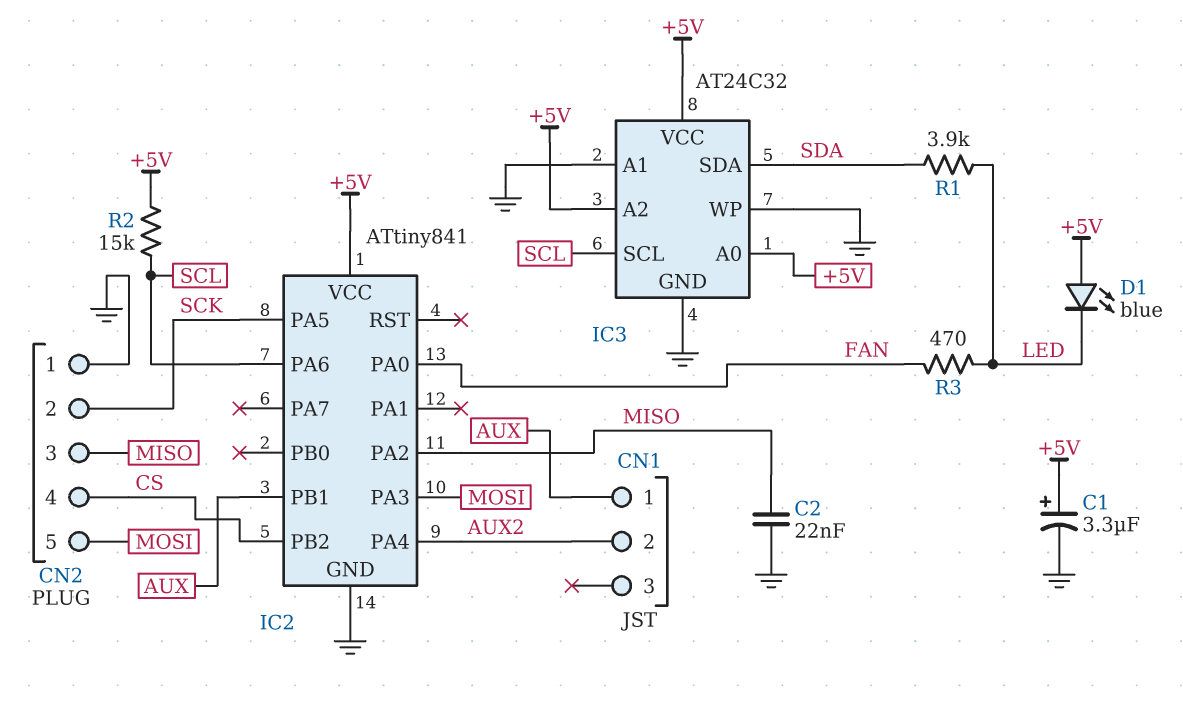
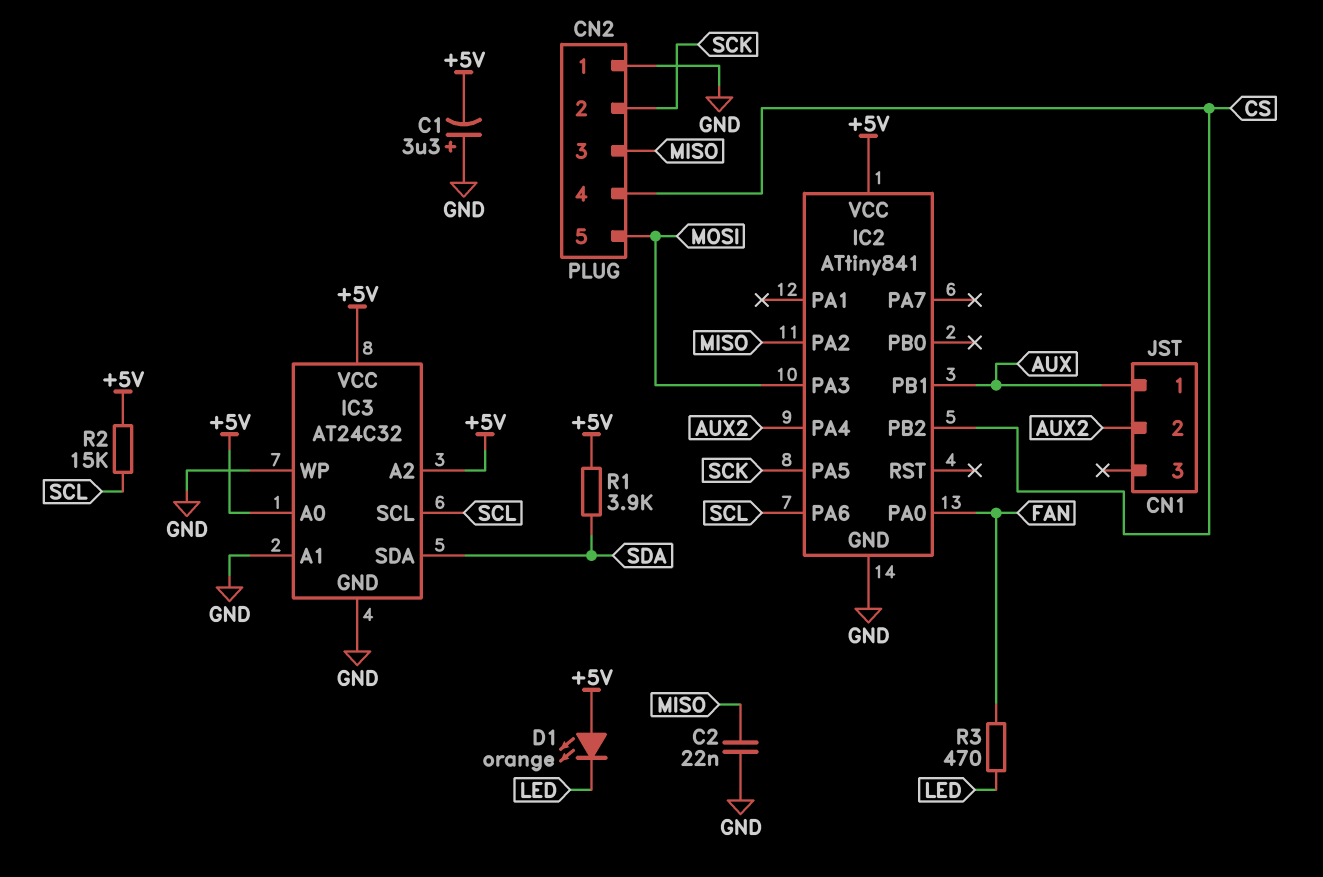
C1: 3.3uF (plus +5V, minus GND) -> 3.3uF (plus GND, minus +5V)
D1: LED blue (A +5V, K LED) -> LED orange (A +5V, K LED)
R1: 3.9k (LED, SDA) -> 3.9k (+5V, SDA)

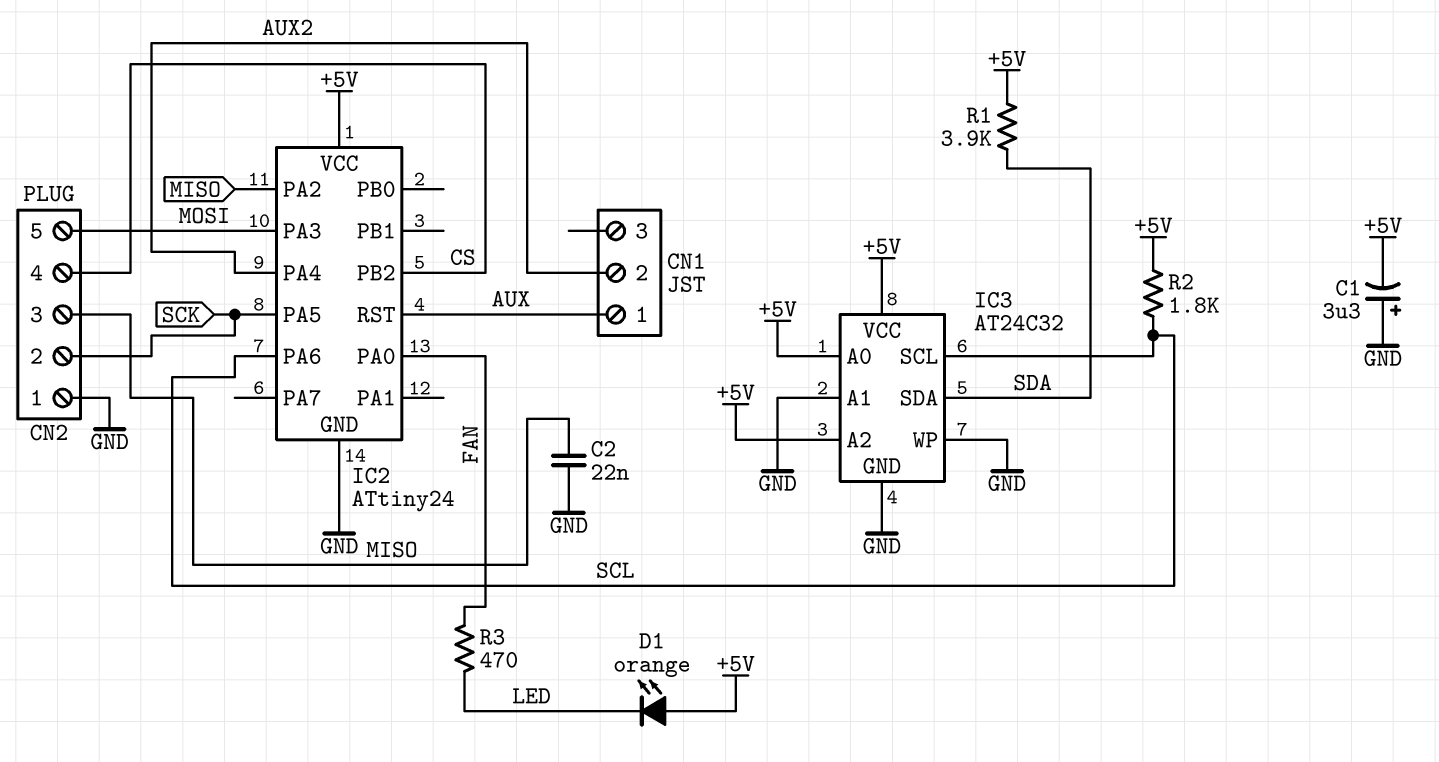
IC2: ATtiny841 -> ATtiny24
IC2 pin PB1: AUX -> none
IC2 pin RST: none -> AUX
R2: 15k (+5V, SCL) -> 1.8k (+5V, SCL)

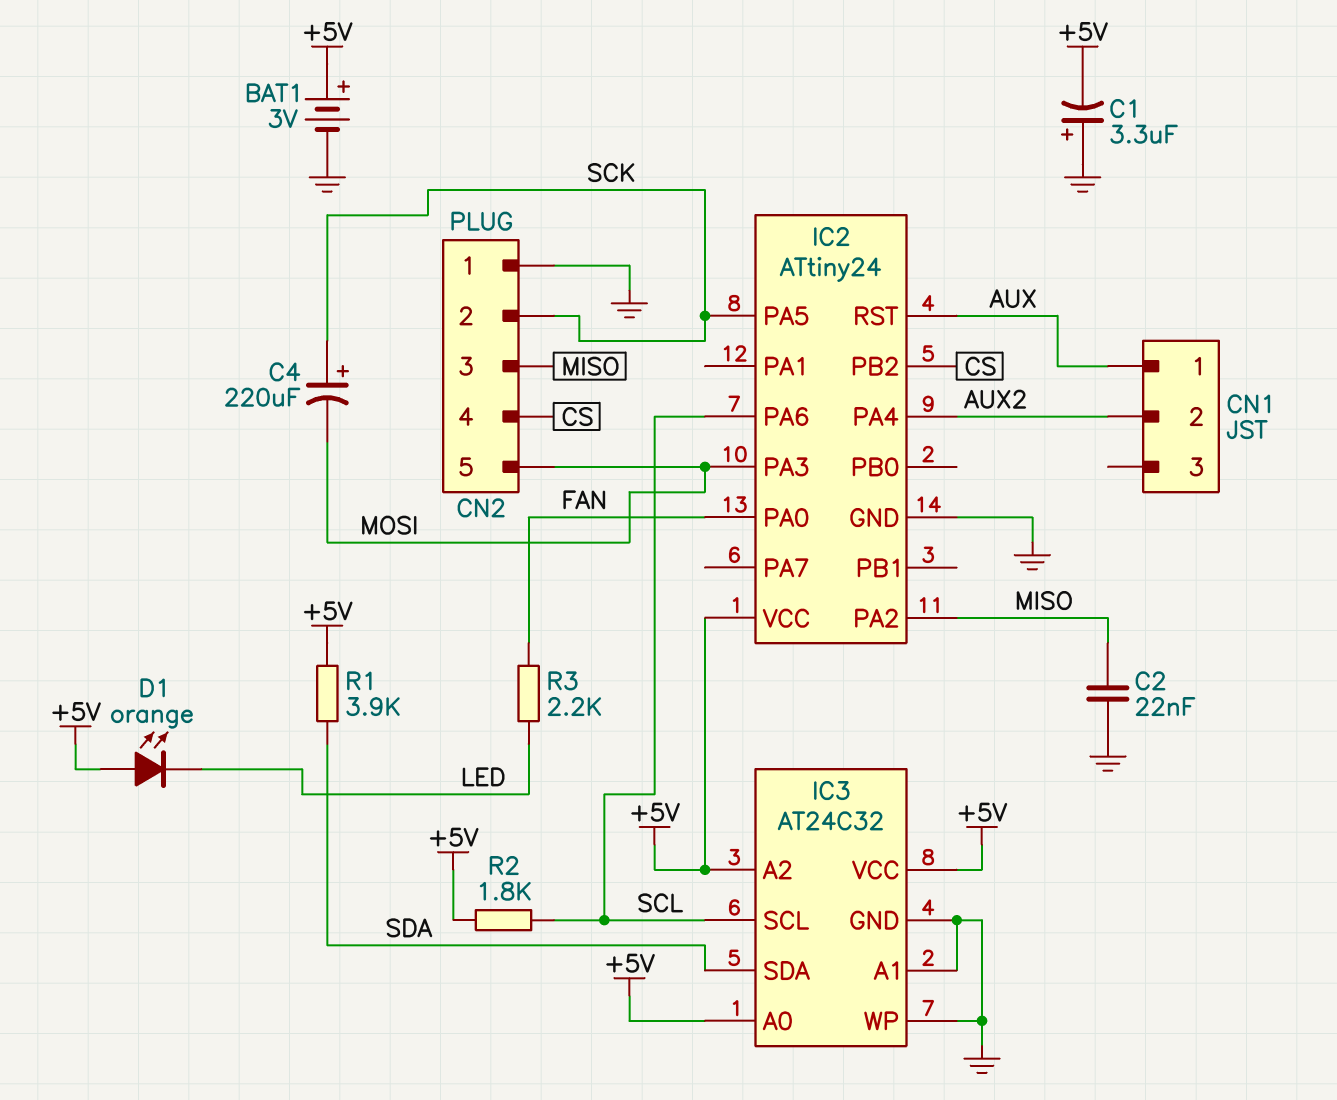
BAT1: none -> 3V (plus +5V, minus GND)
C4: none -> 220uF (plus SCK, minus MOSI)
R3: 470 (FAN, LED) -> 2.2k (FAN, LED)

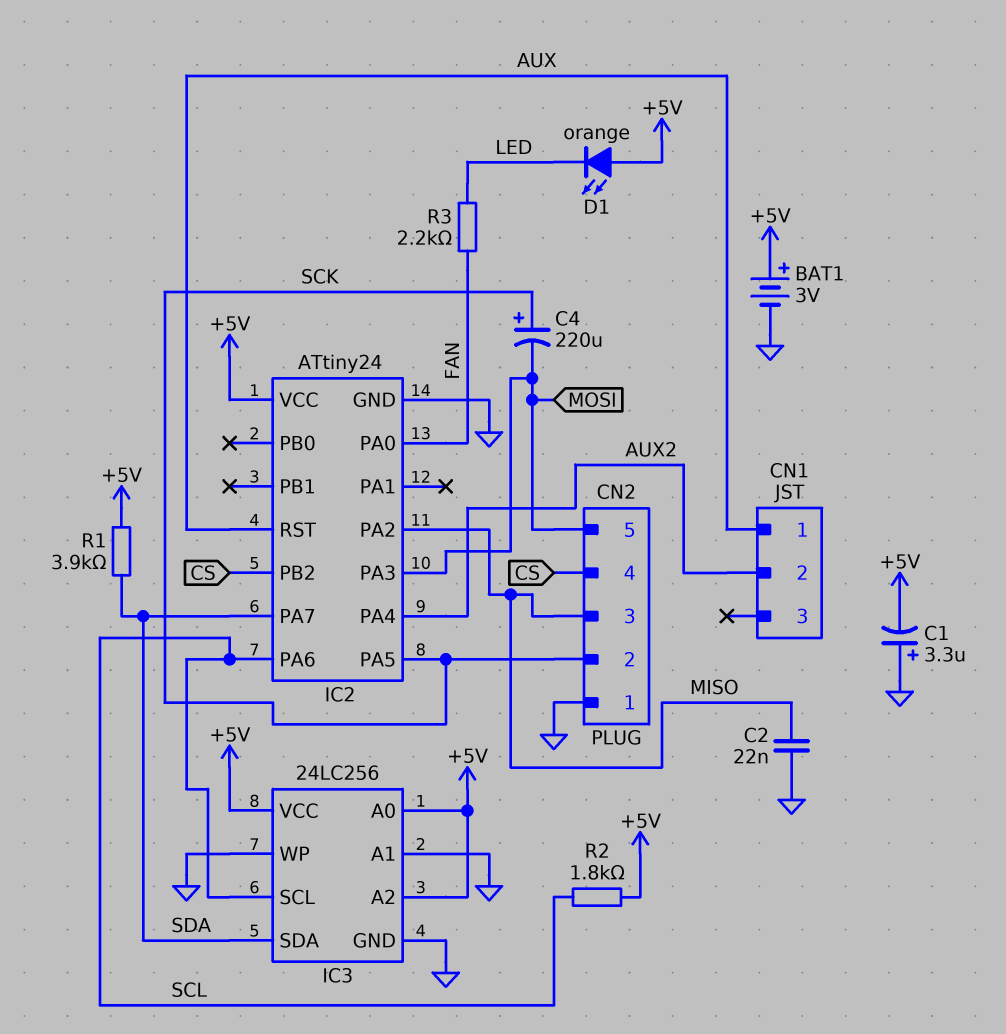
IC2 pin PA7: none -> SDA
IC3: AT24C32 -> 24LC256

